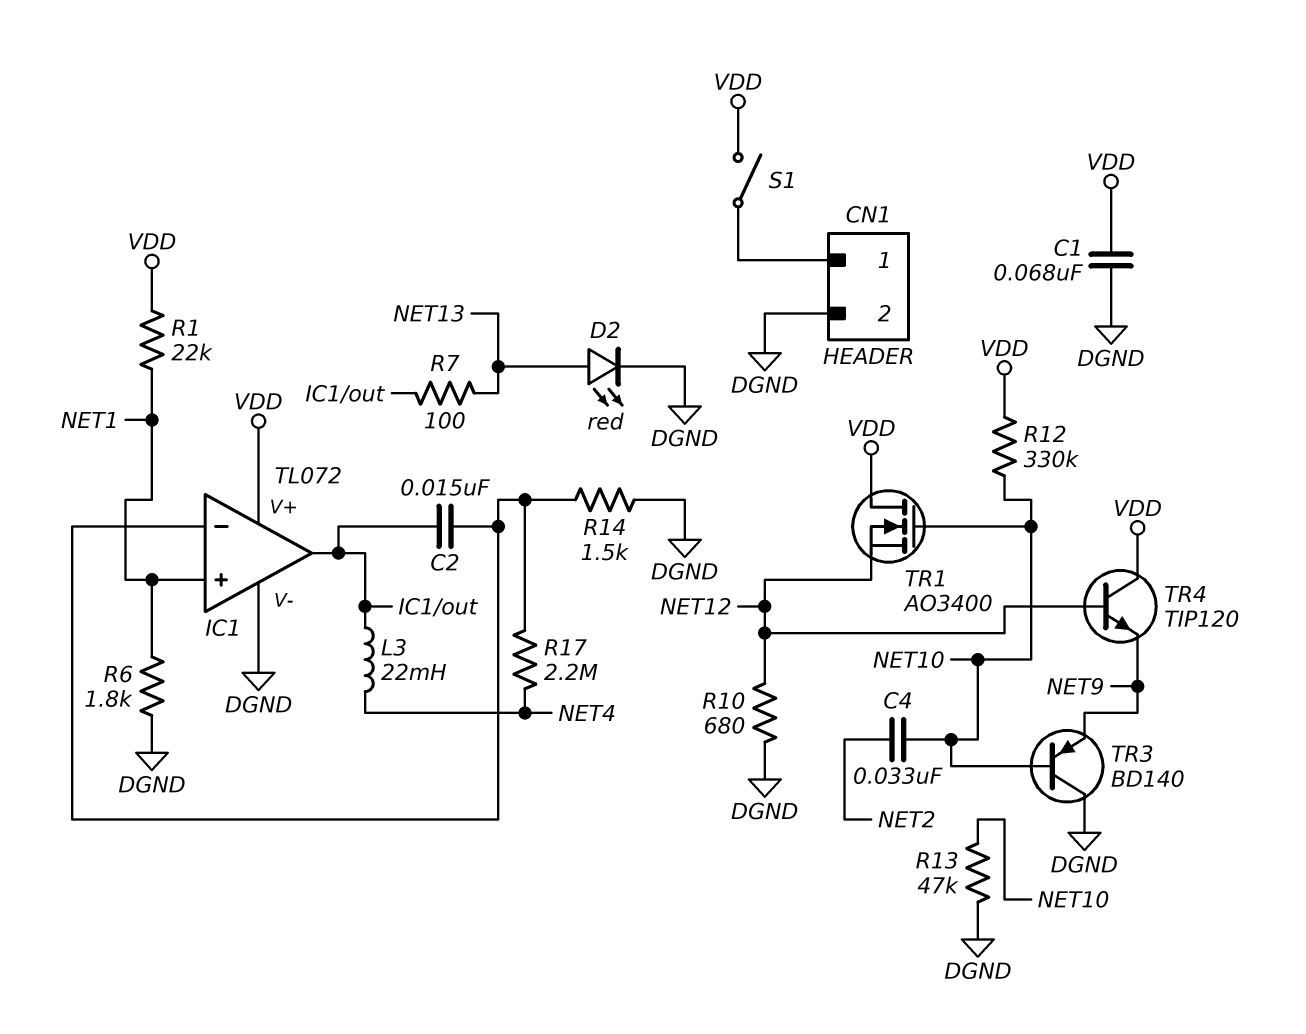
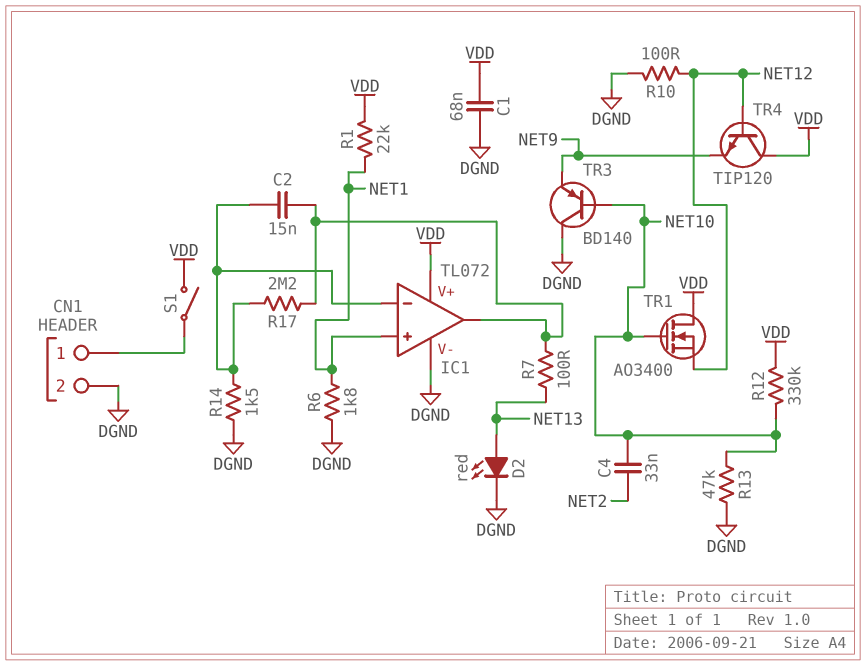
L3: 22mH (IC1/out, NET4) -> none
R10: 680 (DGND, NET12) -> 100 (DGND, NET12)
R17: 2.2M (IC1/in-, NET4) -> 2.2M (IC1/in-, IC1/out)

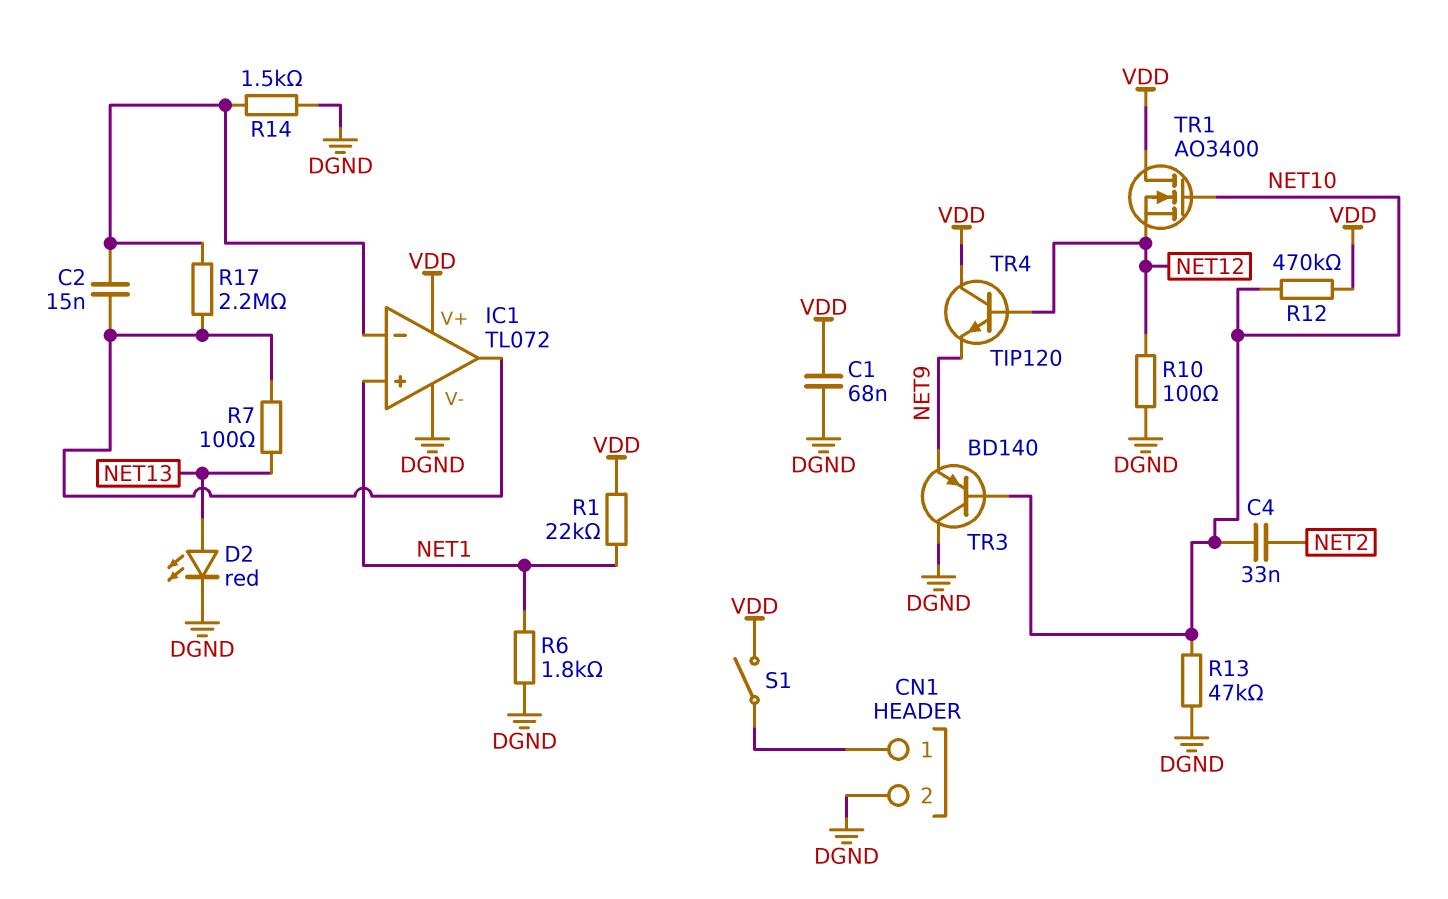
R12: 330k (NET10, VDD) -> 470k (NET10, VDD)

